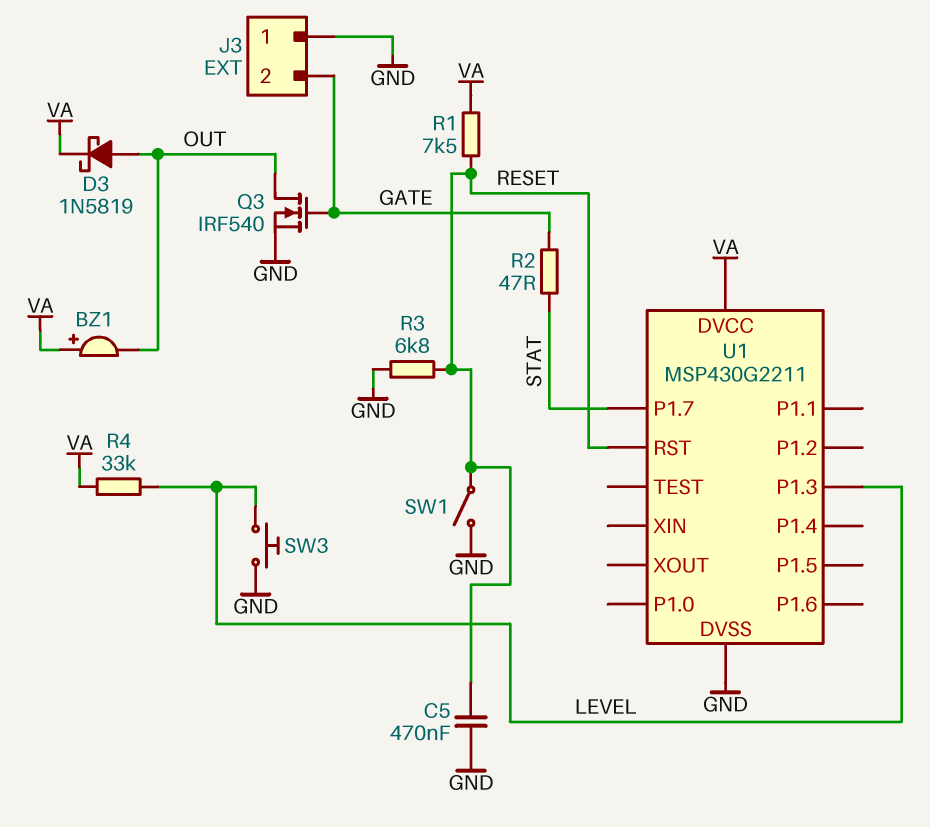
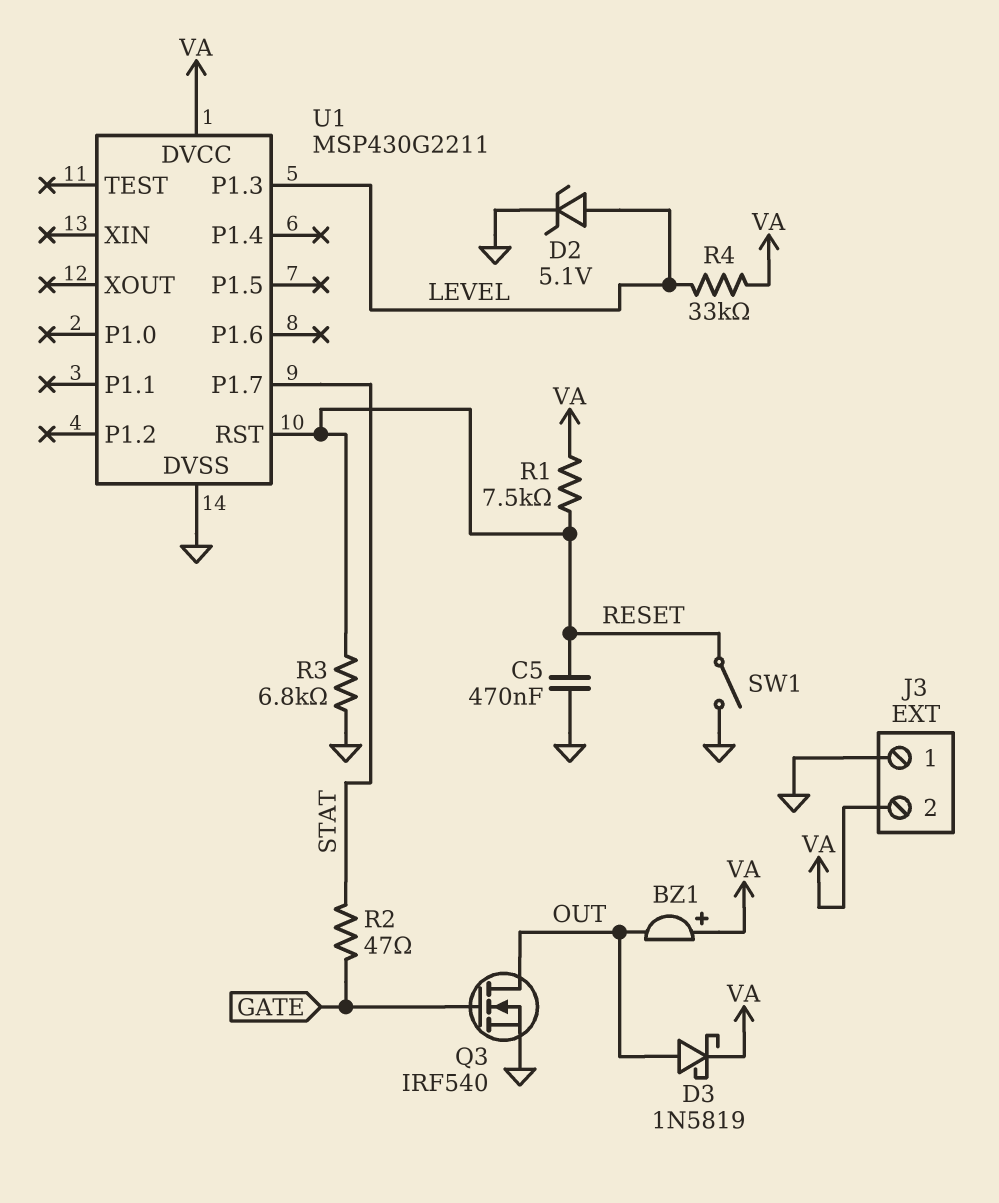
D2: none -> zener 5.1V (A LEVEL, K GND)
J3 pin 2: GATE -> VA
SW3: button (GND, LEVEL) -> none

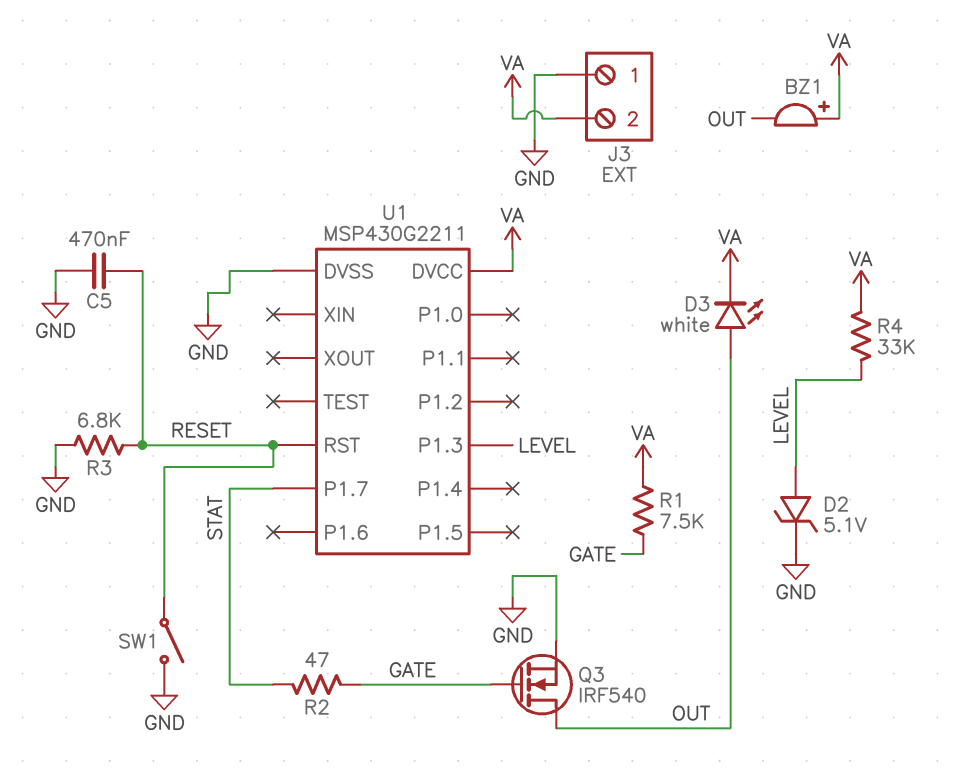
D3: schottky 1N5819 (A OUT, K VA) -> LED white (A OUT, K VA)
R1: 7.5k (RESET, VA) -> 7.5k (GATE, VA)

